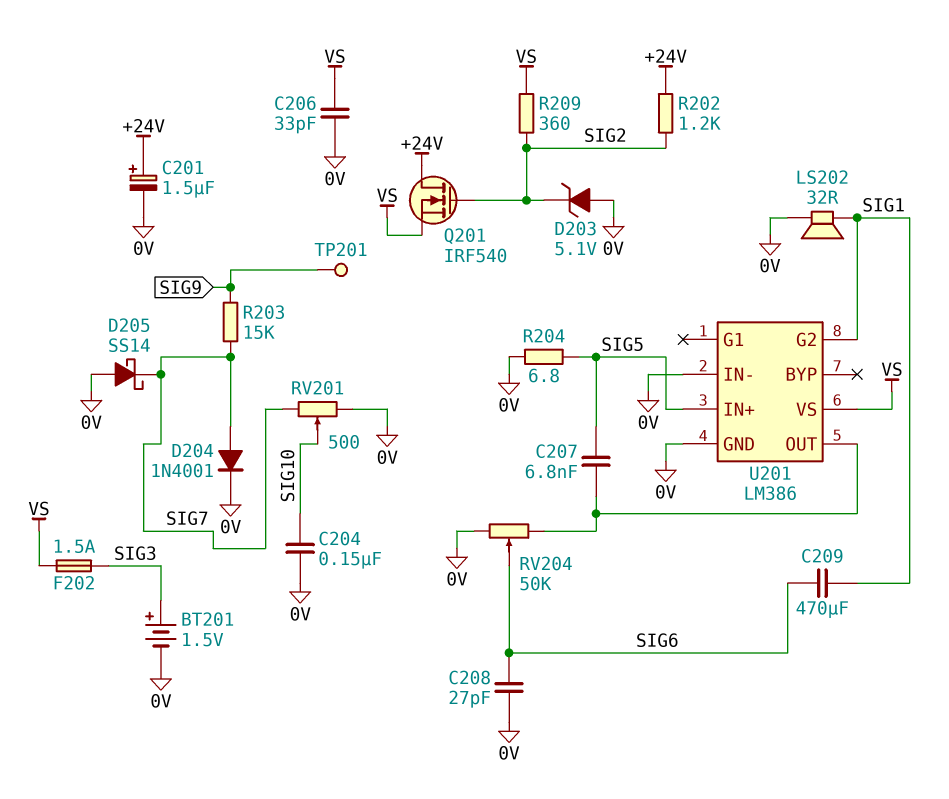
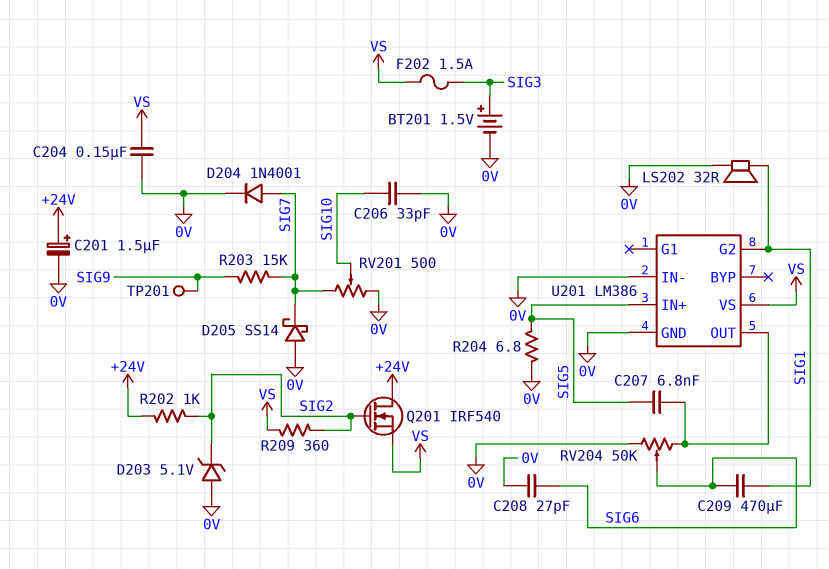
C204: 150nF (0V, SIG10) -> 150nF (0V, VS)
C206: 33pF (0V, VS) -> 33pF (0V, SIG10)
R202: 1.2k (+24V, SIG2) -> 1k (+24V, SIG2)

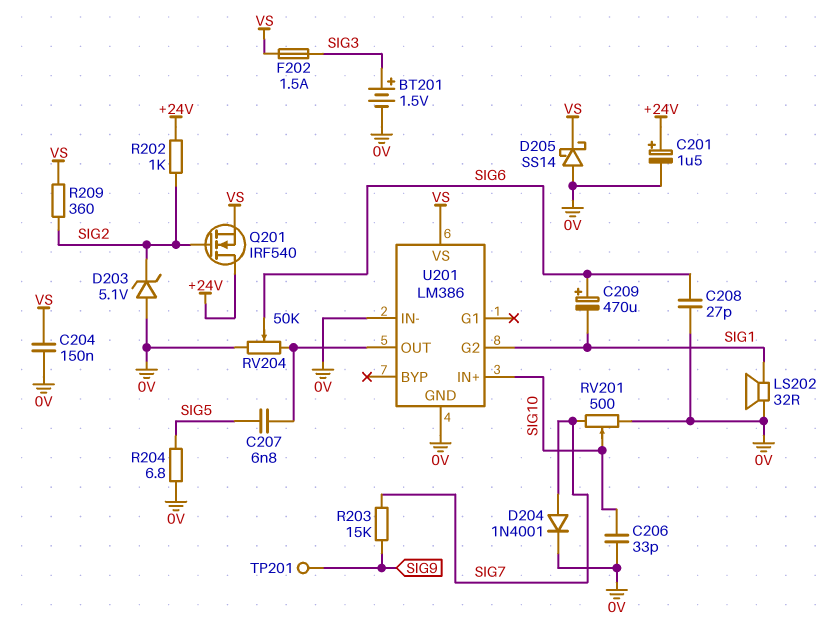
C209: 470uF (SIG1, SIG6) -> 470uF (plus SIG6, minus SIG1)
D205: schottky SS14 (A 0V, K SIG7) -> schottky SS14 (A 0V, K VS)
U201 pin IN+: SIG5 -> SIG10

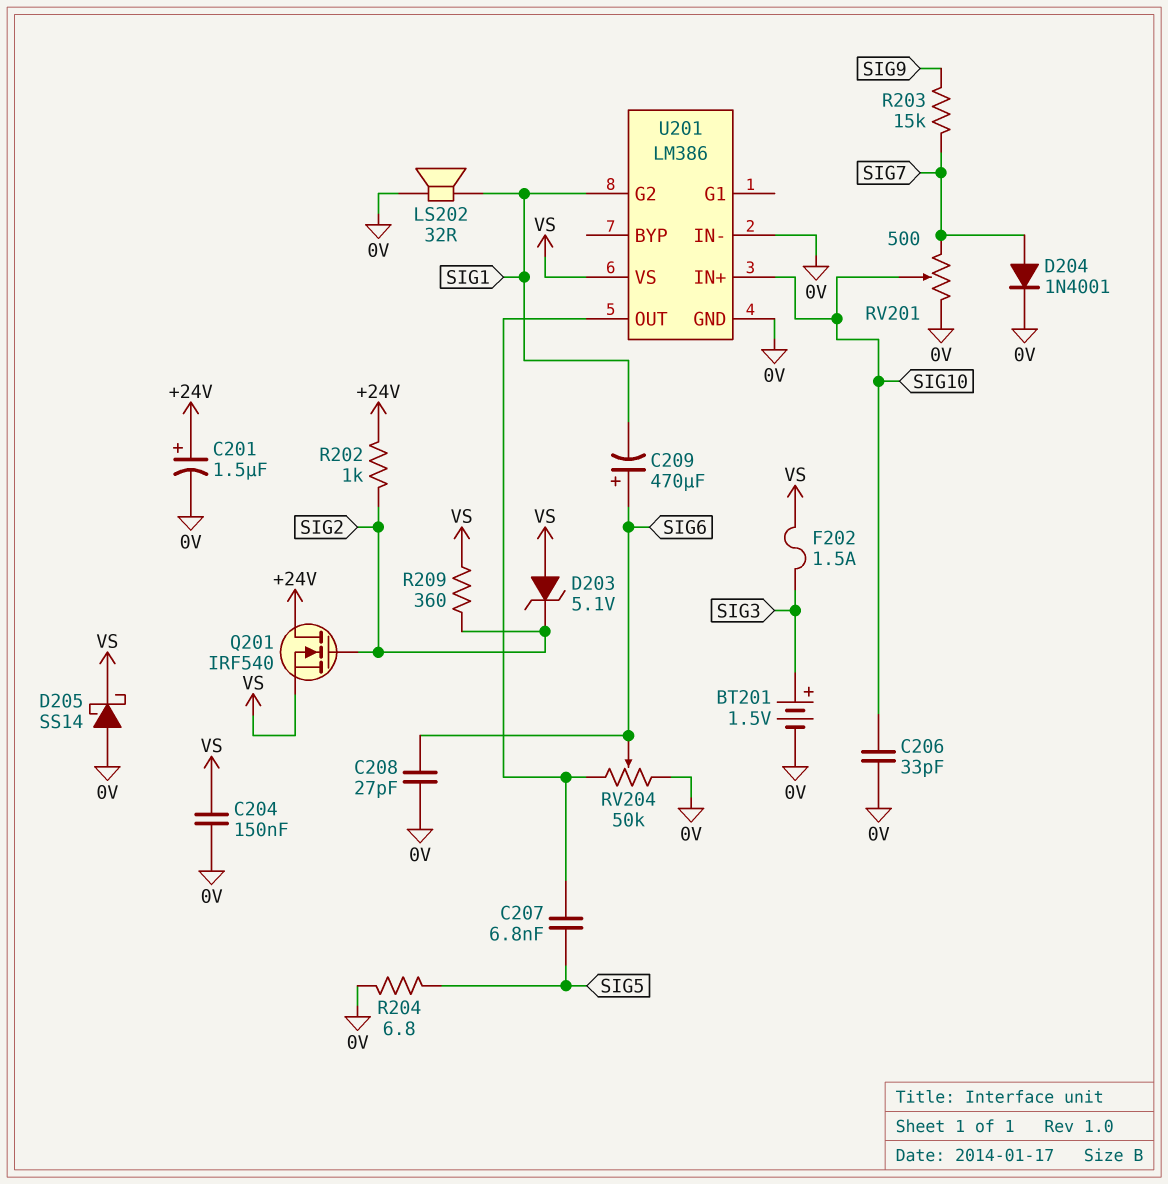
D203: zener 5.1V (A 0V, K SIG2) -> zener 5.1V (A VS, K SIG2)
TP201: test point (SIG9) -> none

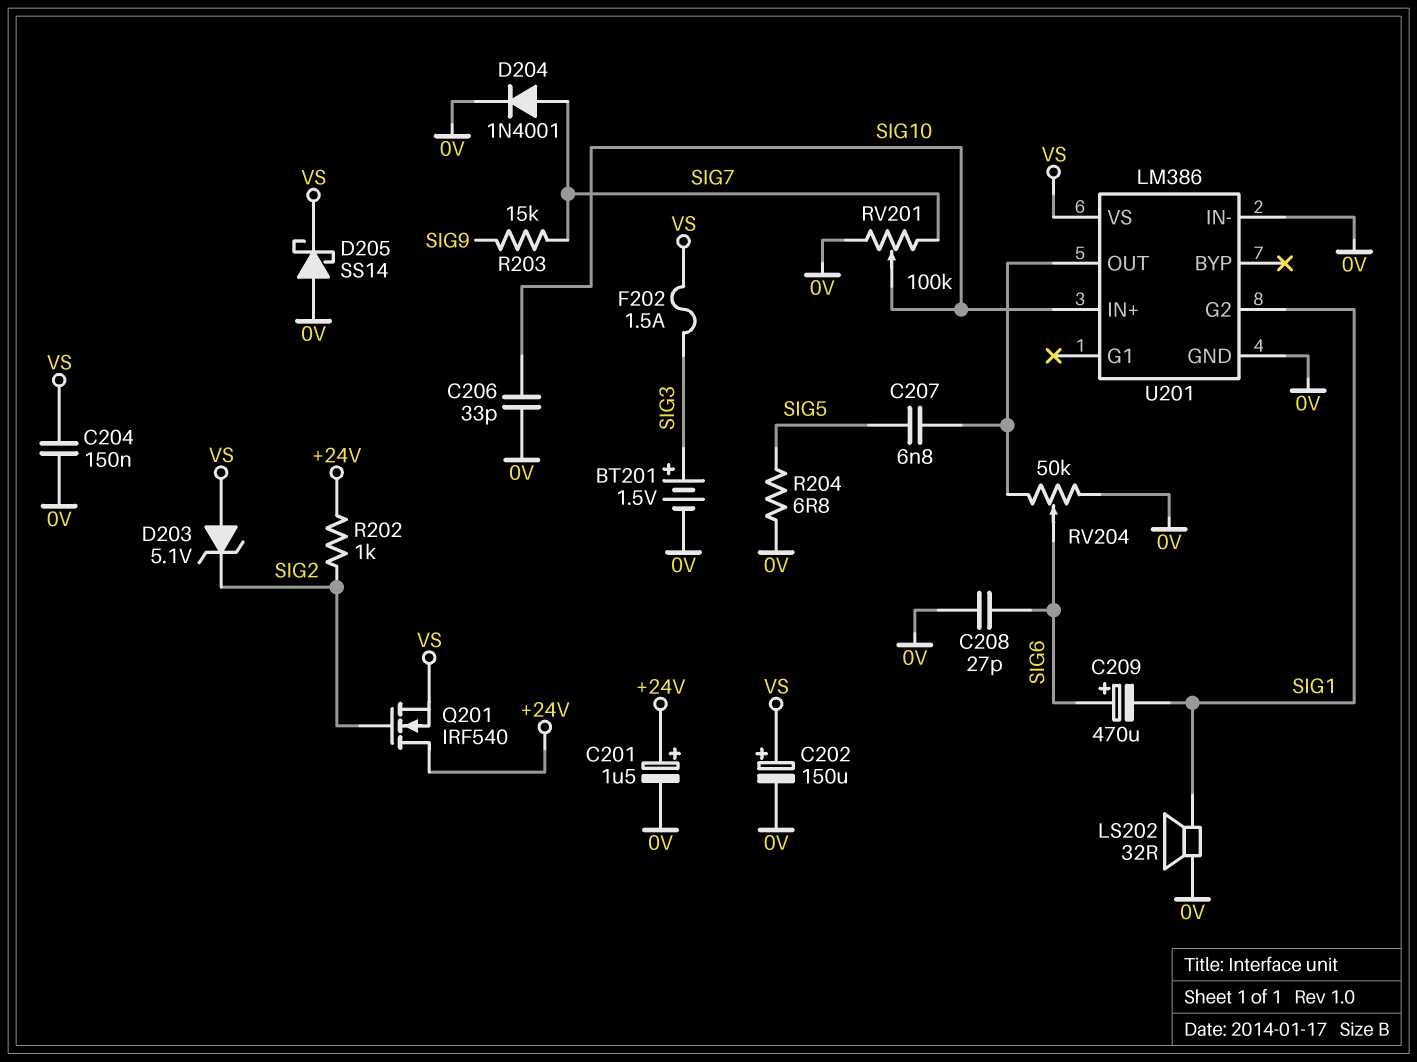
C202: none -> 150uF (plus VS, minus 0V)
R209: 360 (SIG2, VS) -> none
RV201: 500 (0V, SIG7, wiper SIG10) -> 100k (0V, SIG7, wiper SIG10)

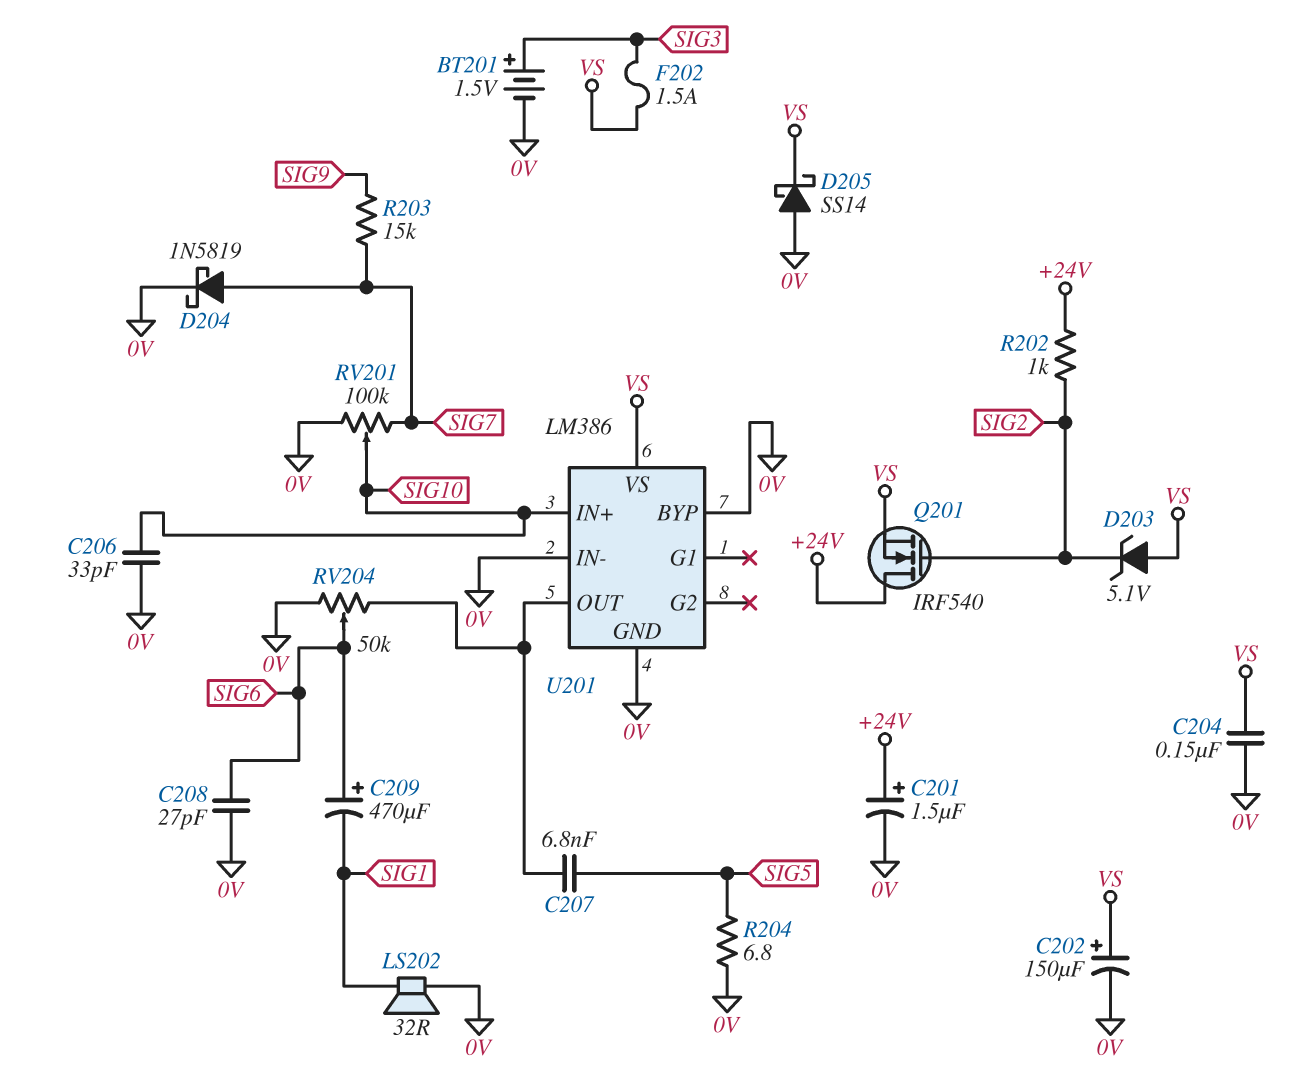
D204: diode 1N4001 (A SIG7, K 0V) -> schottky 1N5819 (A SIG7, K 0V)
U201 pin BYP: none -> 0V
U201 pin G2: SIG1 -> none

